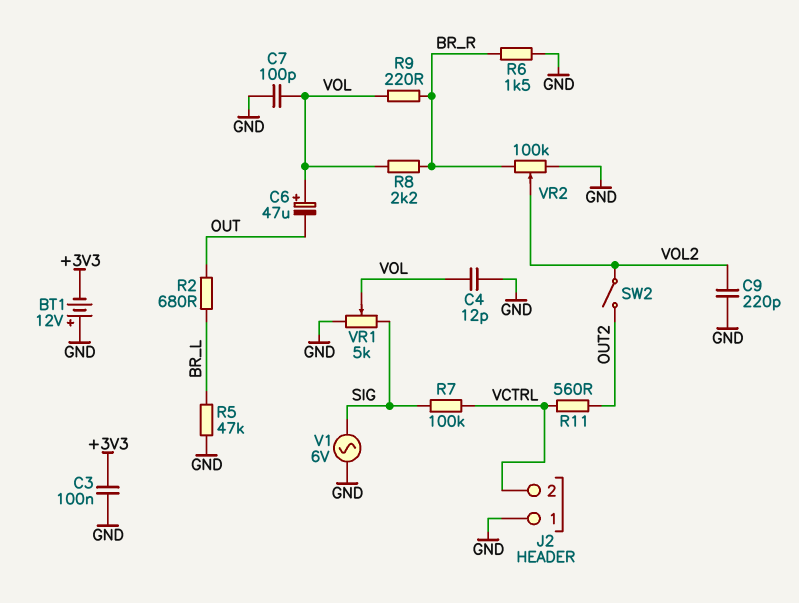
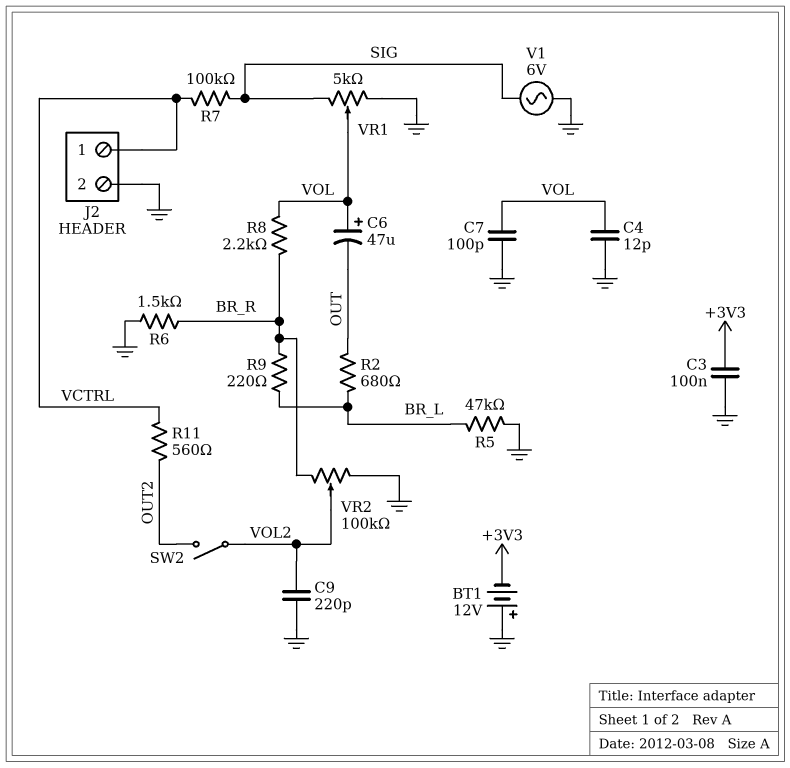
J2 pin 1: GND -> VCTRL
J2 pin 2: VCTRL -> GND
R9: 220 (BR_R, VOL) -> 220 (BR_L, BR_R)

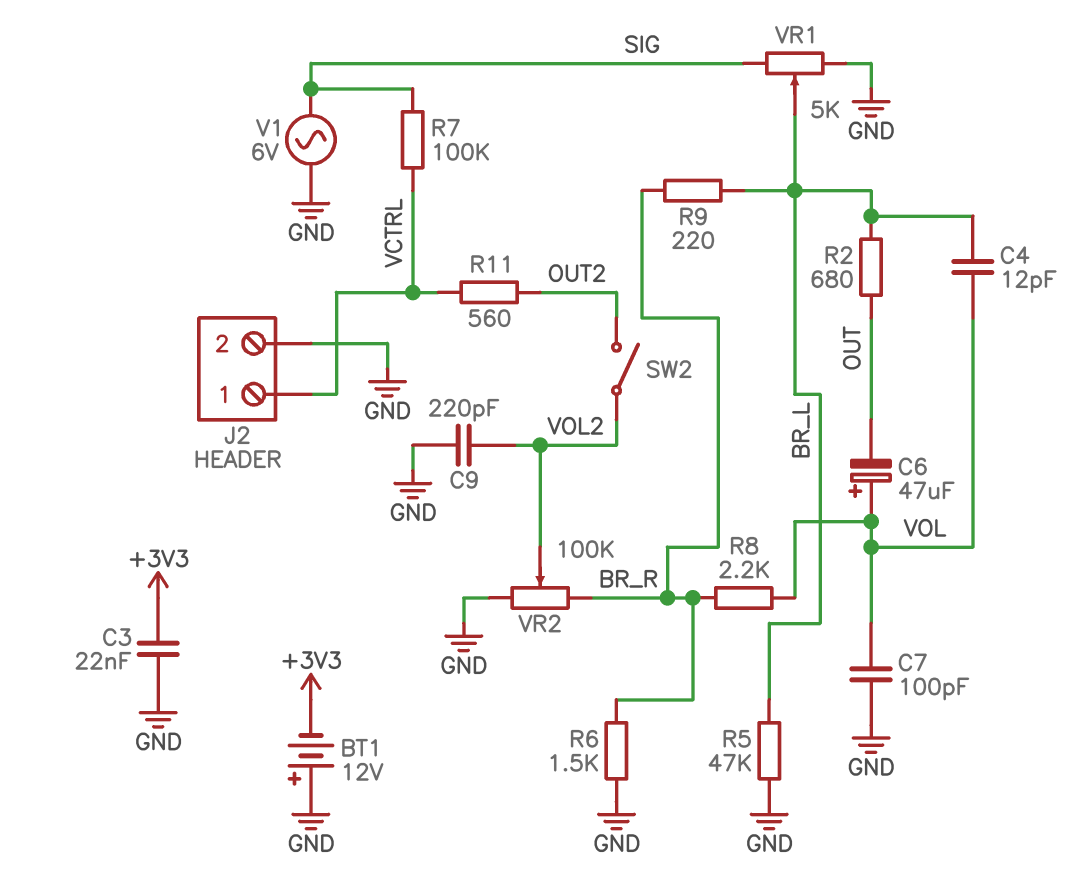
C3: 100nF (+3V3, GND) -> 22nF (+3V3, GND)
C4: 12pF (GND, VOL) -> 12pF (BR_L, VOL)
VR1: 5k (GND, SIG, wiper VOL) -> 5k (GND, SIG, wiper BR_L)

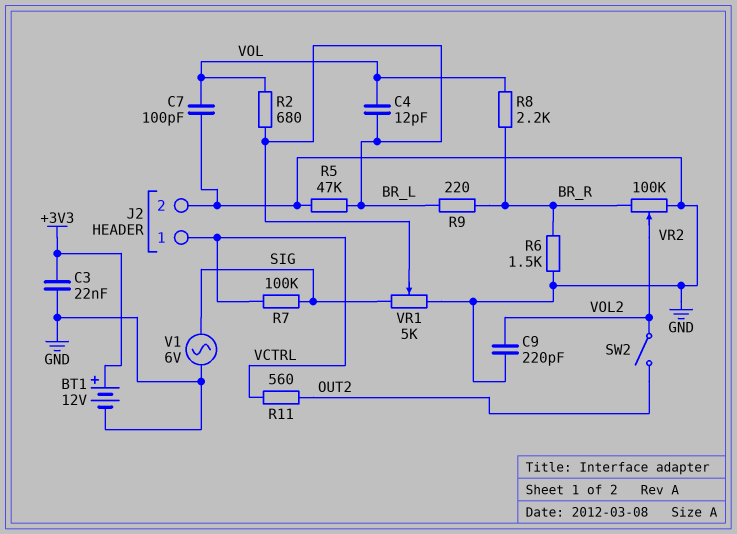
BT1: 12V (plus GND, minus +3V3) -> 12V (plus +3V3, minus GND)
C6: 47uF (plus VOL, minus OUT) -> none
R2: 680 (BR_L, OUT) -> 680 (BR_L, VOL)

